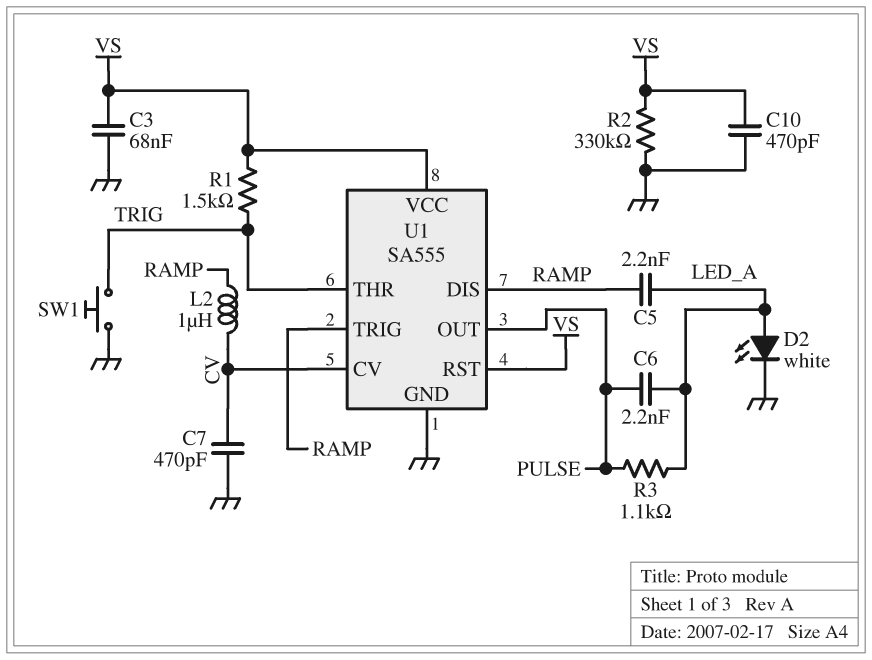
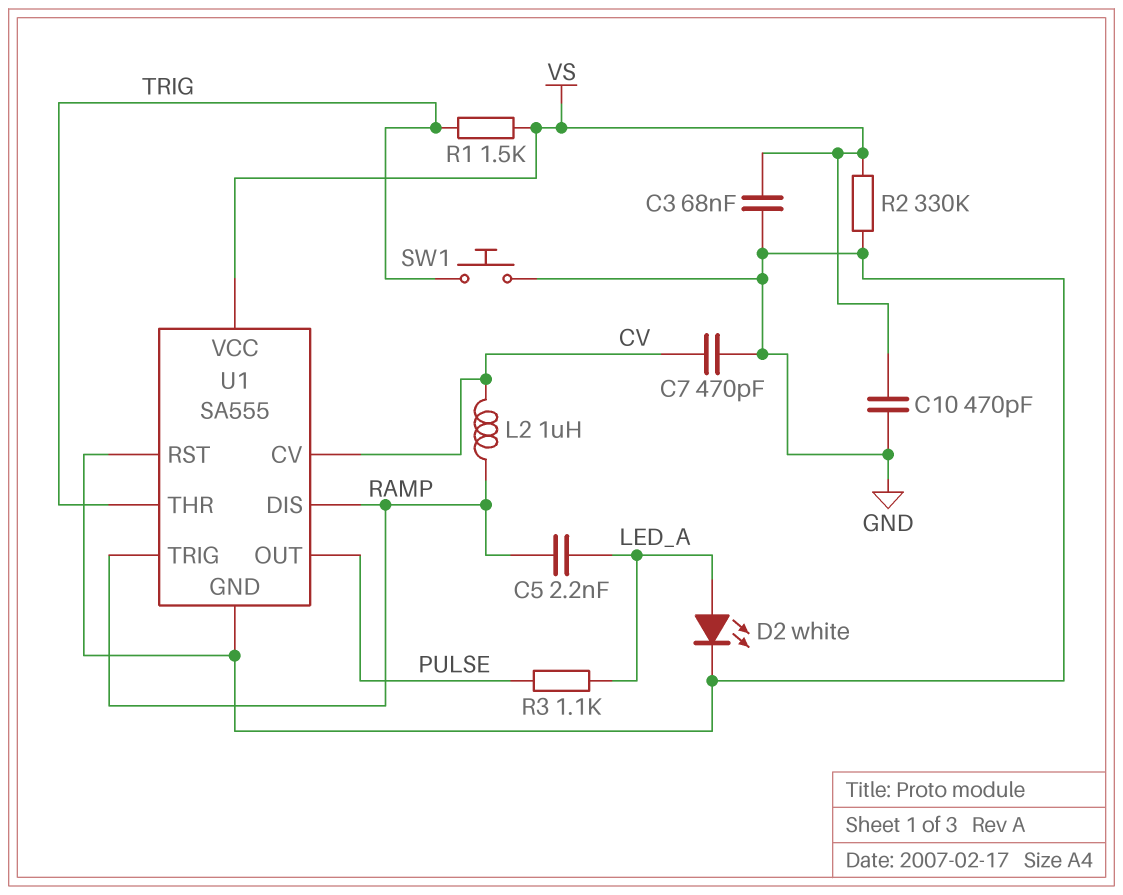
C6: 2.2nF (LED_A, PULSE) -> none
U1 pin RST: VS -> GND

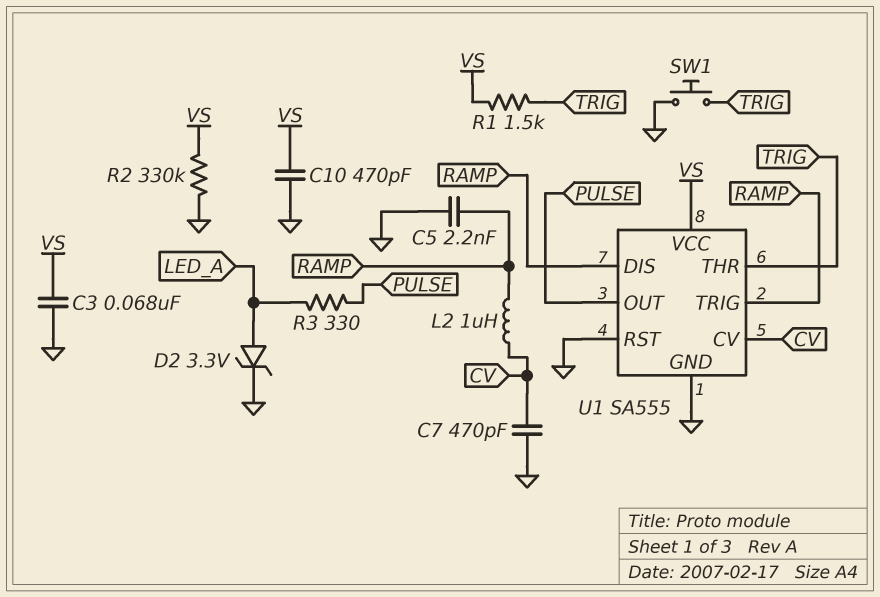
C5: 2.2nF (LED_A, RAMP) -> 2.2nF (GND, RAMP)
D2: LED white (A LED_A, K GND) -> zener 3.3V (A LED_A, K GND)
R3: 1.1k (LED_A, PULSE) -> 330 (LED_A, PULSE)

